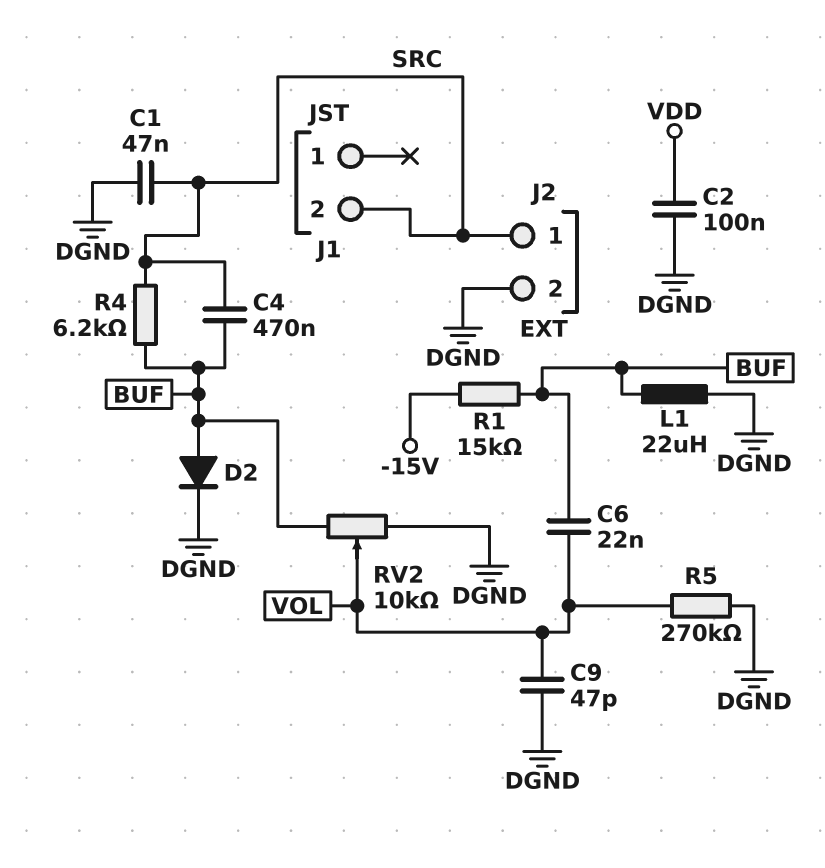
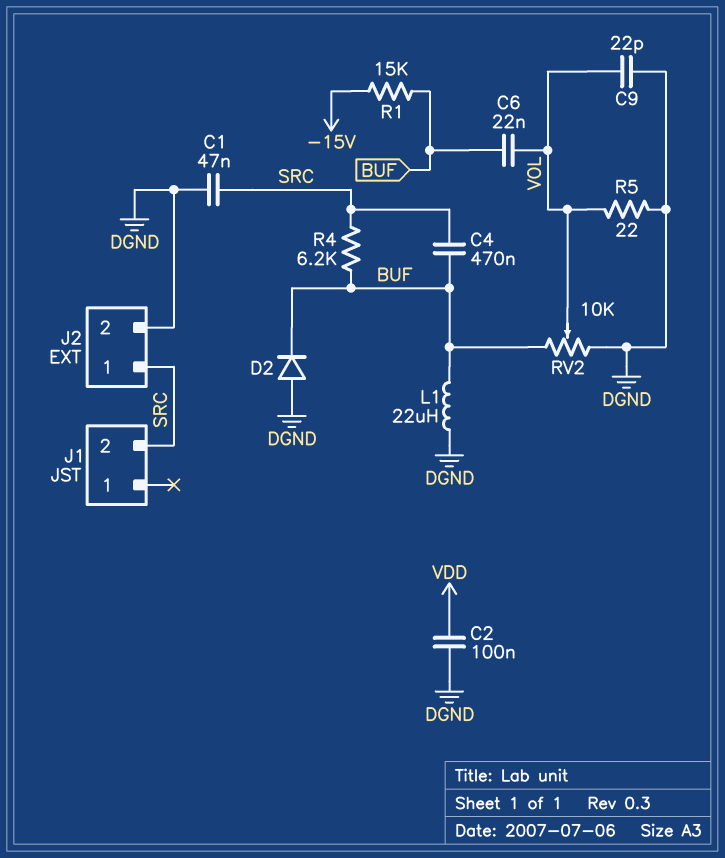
C9: 47pF (DGND, VOL) -> 22pF (DGND, VOL)
D2: diode (A BUF, K DGND) -> diode (A DGND, K BUF)
R5: 270k (DGND, VOL) -> 22 (DGND, VOL)

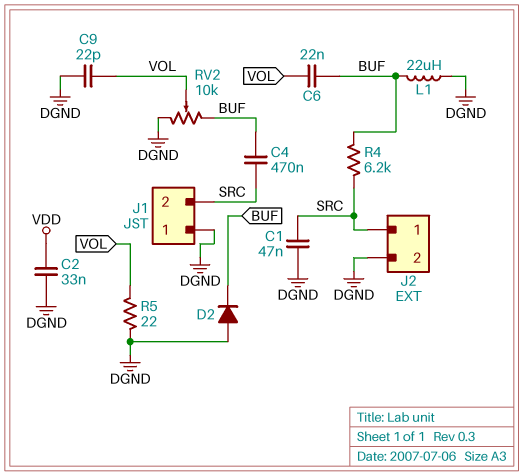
C2: 100nF (DGND, VDD) -> 33nF (DGND, VDD)
J1 pin 1: none -> DGND
R1: 15k (-15V, BUF) -> none

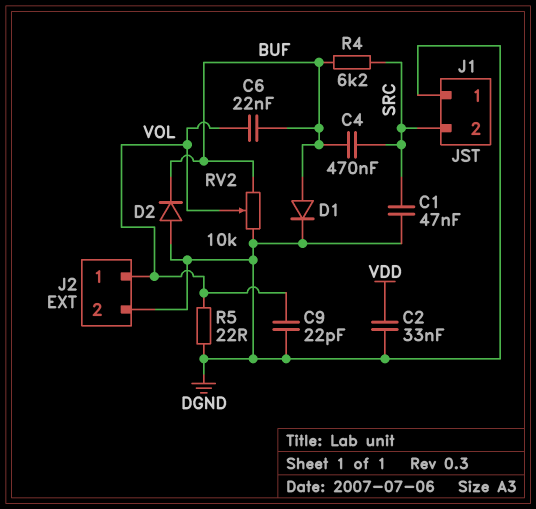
D1: none -> diode (A BUF, K DGND)
J2 pin 1: SRC -> VOL
L1: 22uH (BUF, DGND) -> none

